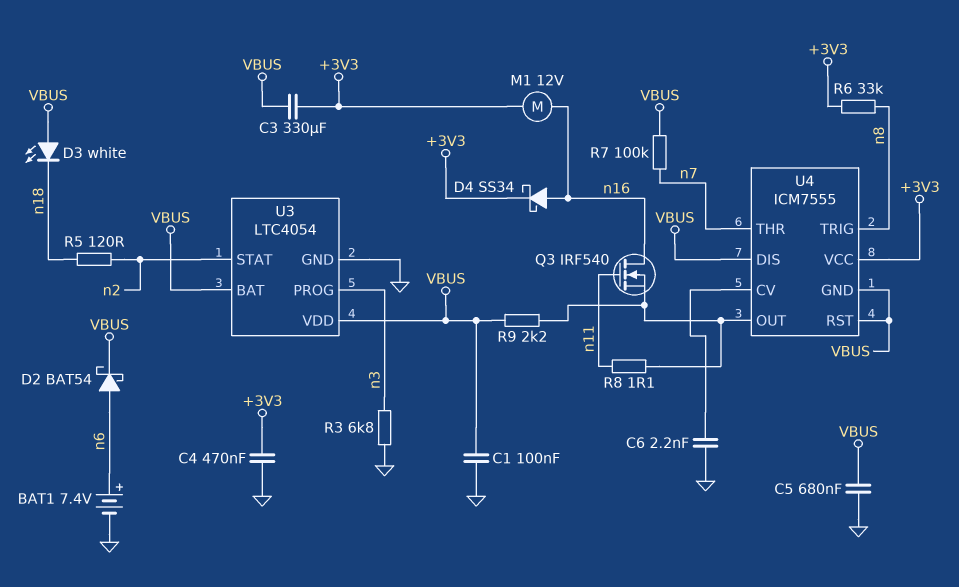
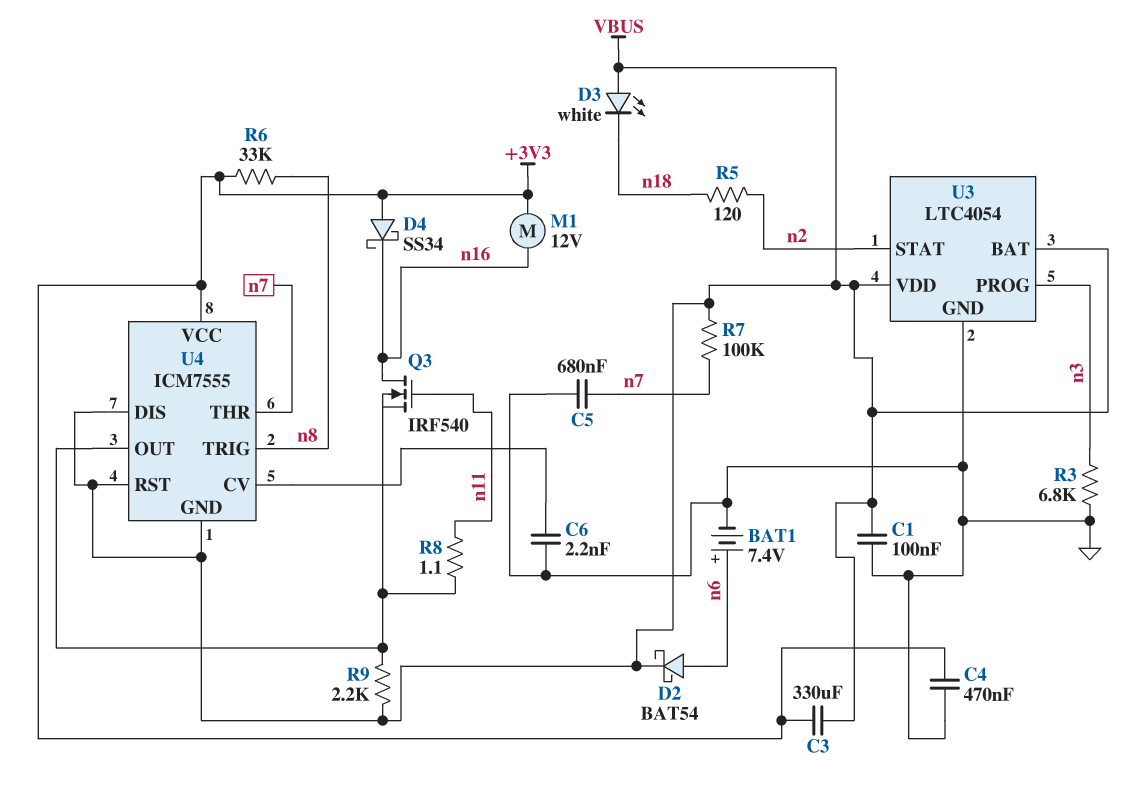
C5: 680nF (GND, VBUS) -> 680nF (GND, n7)
D4: schottky SS34 (A n16, K +3V3) -> schottky SS34 (A +3V3, K n16)

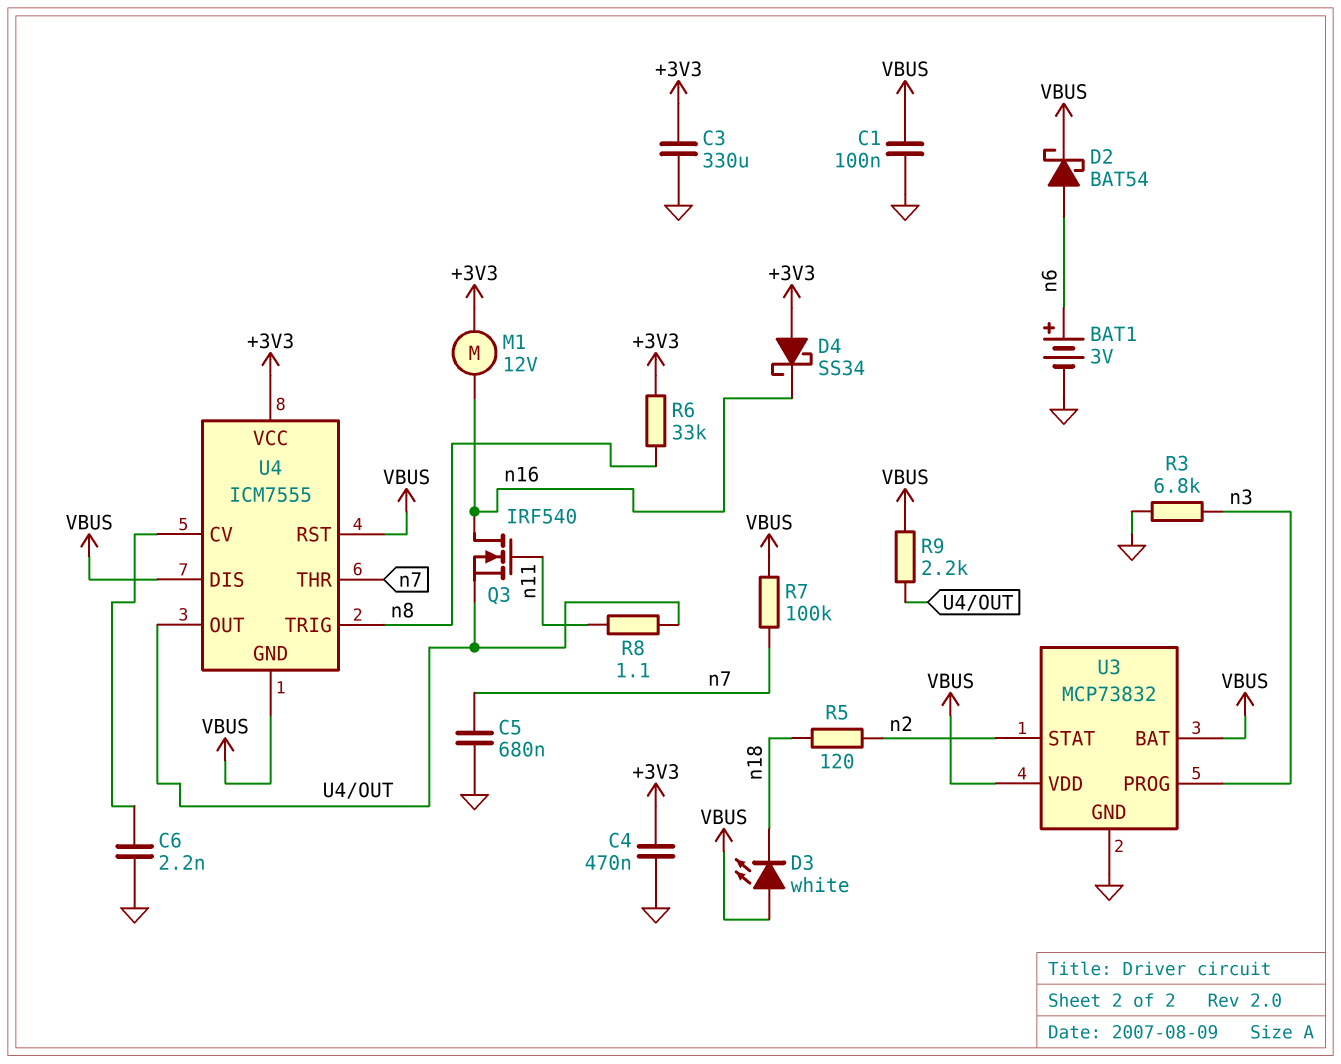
BAT1: 7.4V (plus n6, minus GND) -> 3V (plus n6, minus GND)
C3: 330uF (+3V3, VBUS) -> 330uF (+3V3, GND)
U3: LTC4054 -> MCP73832

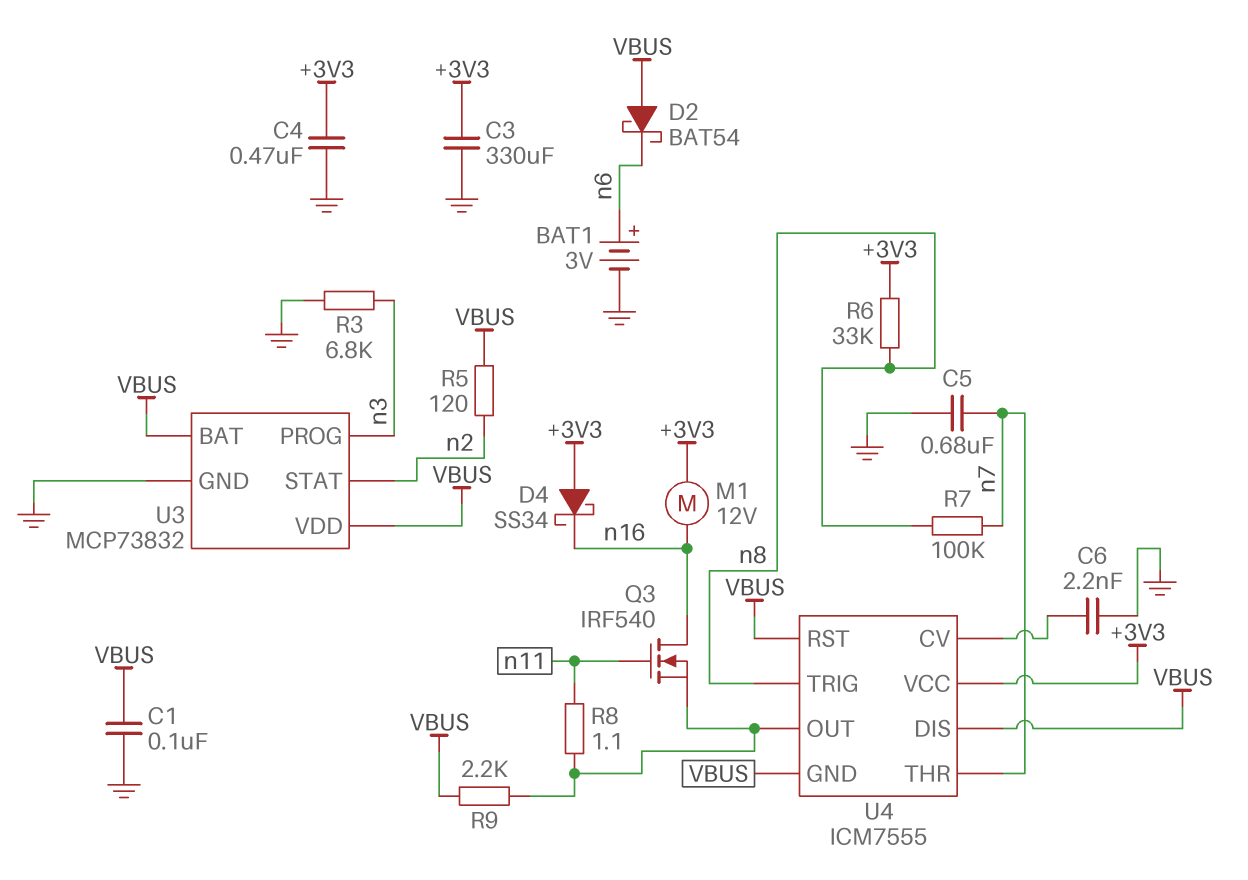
D2: schottky BAT54 (A n6, K VBUS) -> schottky BAT54 (A VBUS, K n6)
D3: LED white (A VBUS, K n18) -> none
R5: 120 (n2, n18) -> 120 (VBUS, n2)
R7: 100k (VBUS, n7) -> 100k (n7, n8)

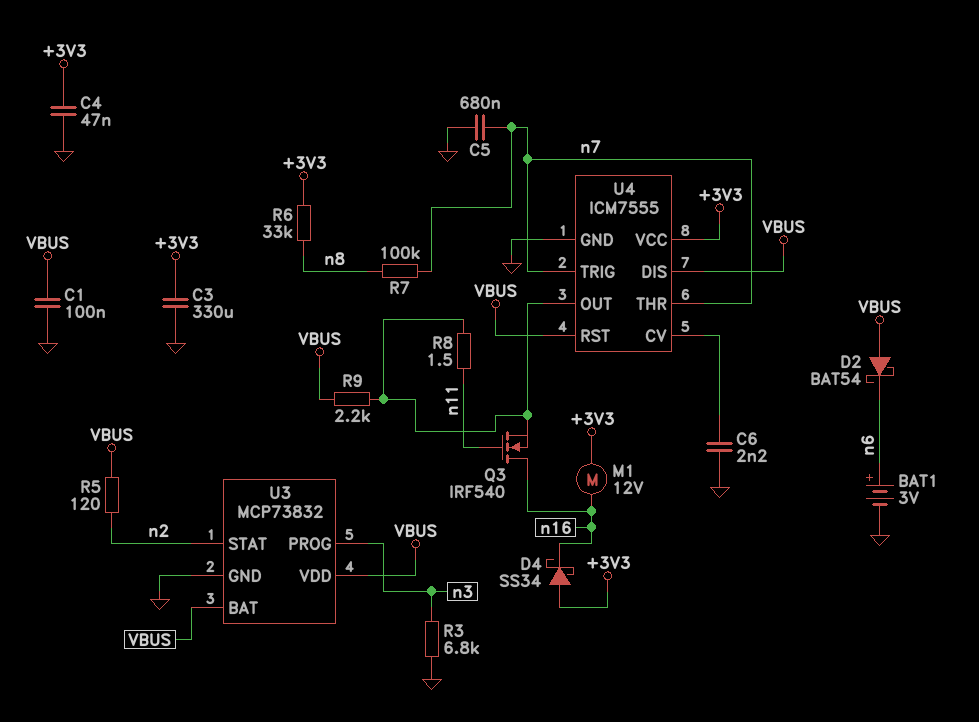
C4: 470nF (+3V3, GND) -> 47nF (+3V3, GND)
R8: 1.1 (U4/OUT, n11) -> 1.5 (U4/OUT, n11)
U4 pin GND: VBUS -> GND
U4 pin TRIG: n8 -> n7

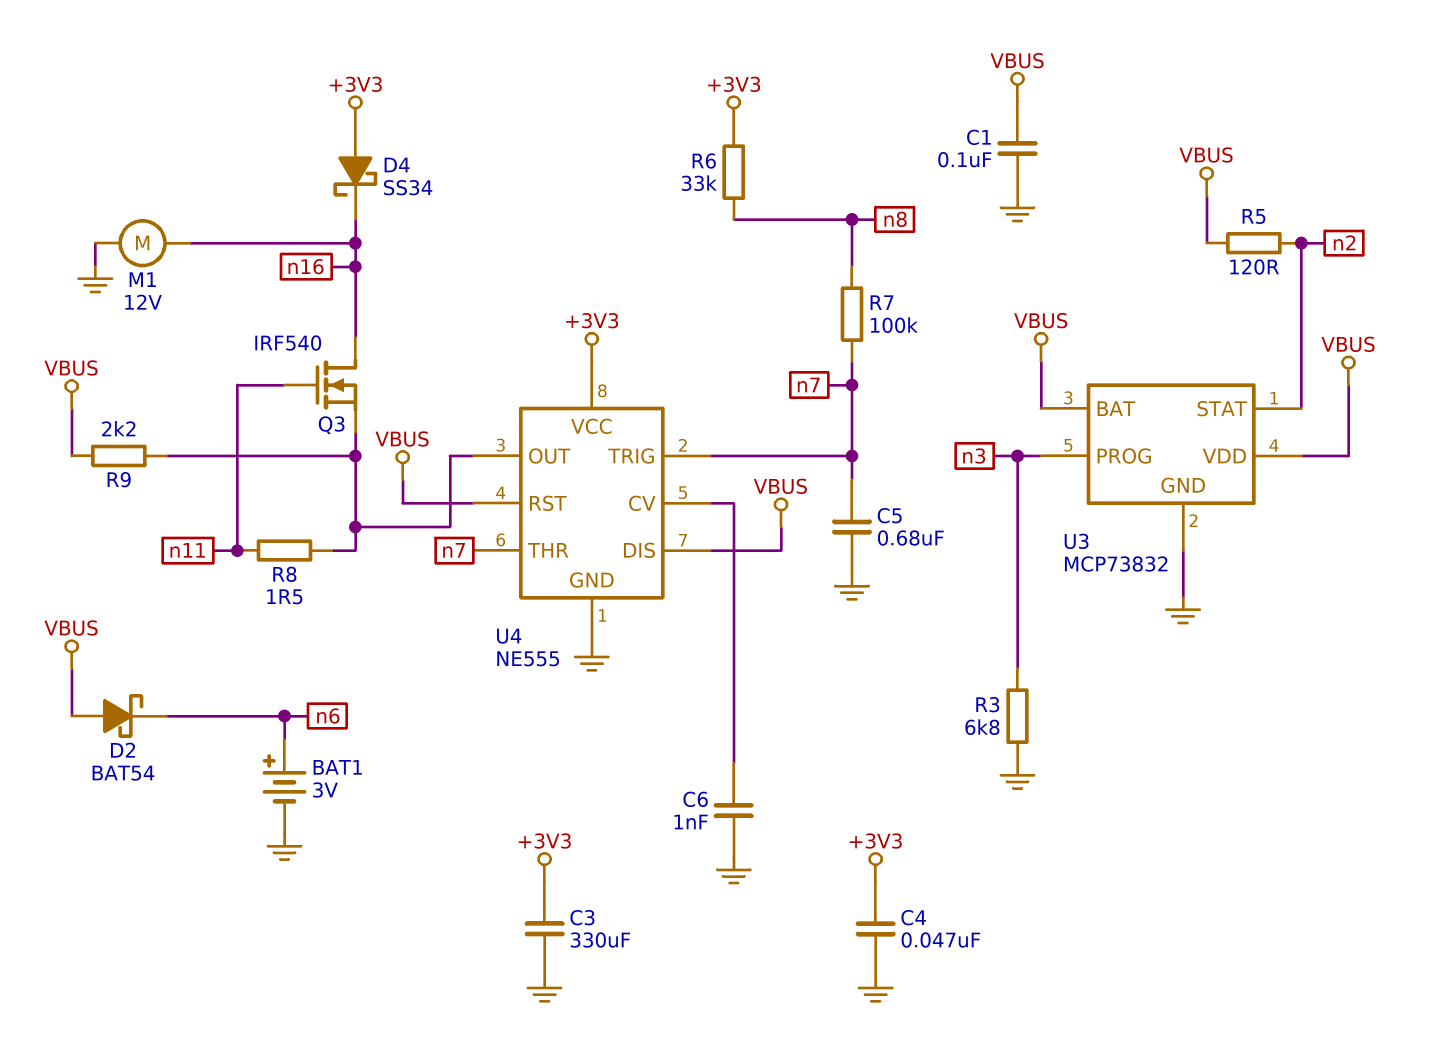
C6: 2.2nF (GND, U4/CV) -> 1nF (GND, U4/CV)
M1: motor 12V (+3V3, n16) -> motor 12V (GND, n16)
U4: ICM7555 -> NE555

